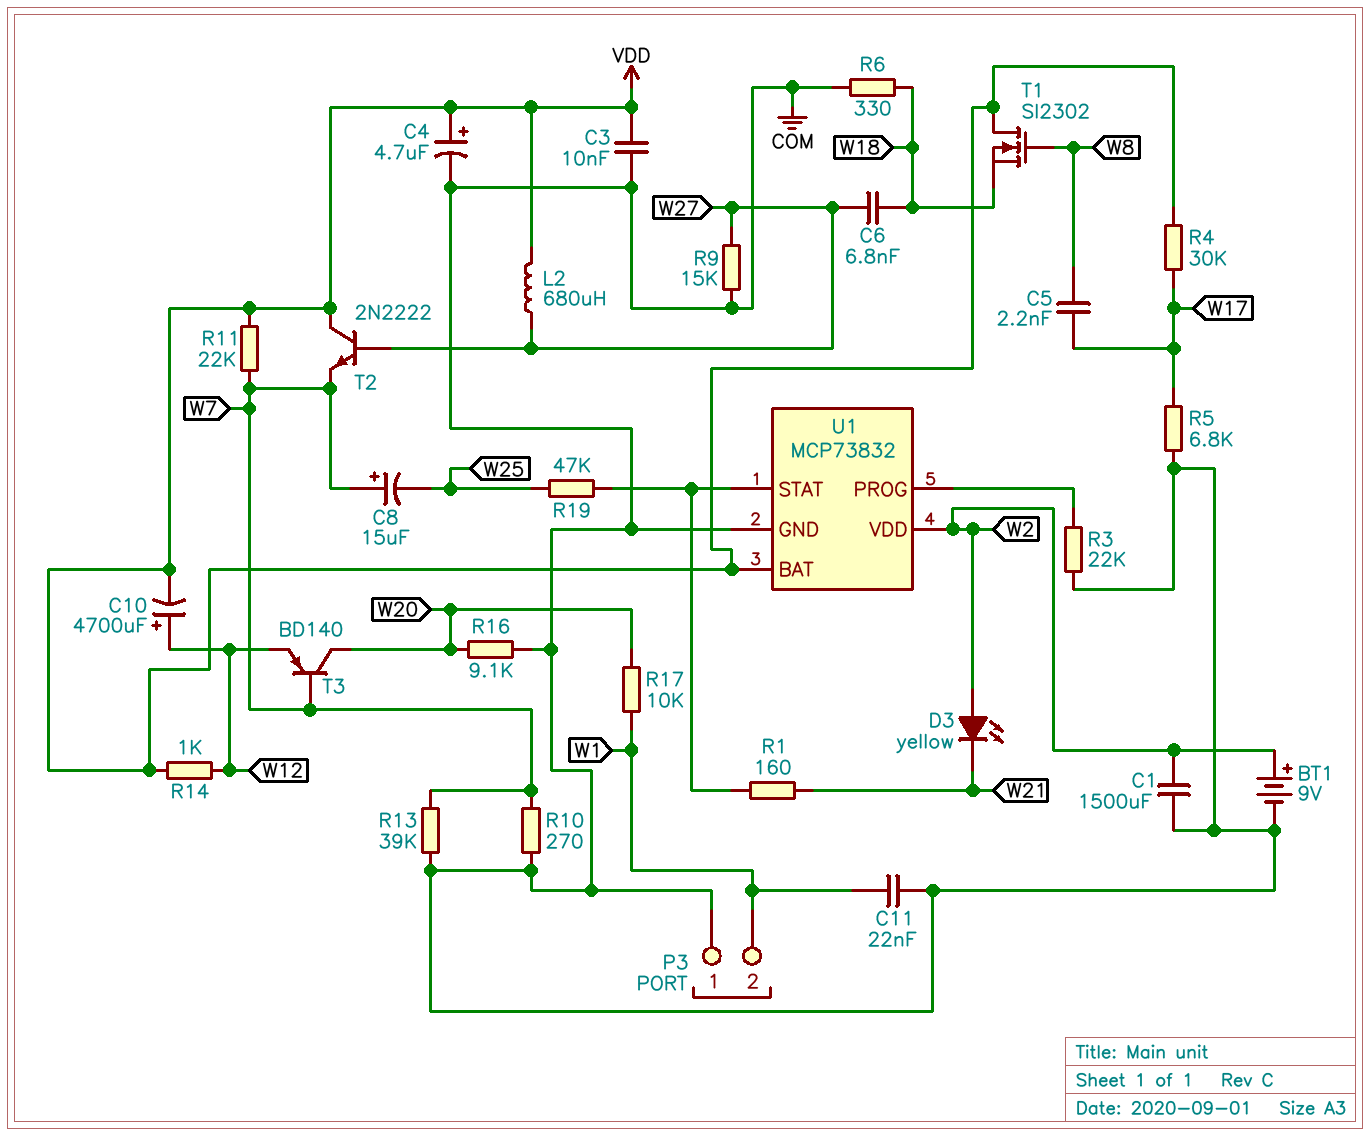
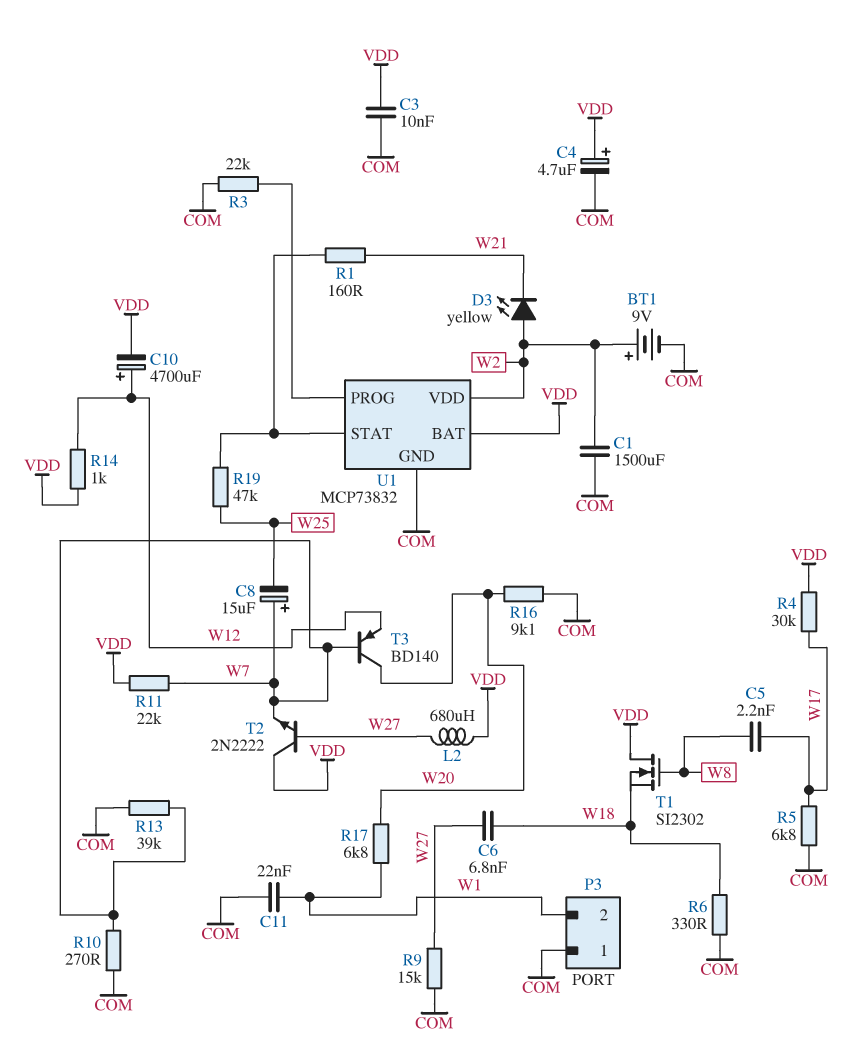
R17: 10k (W1, W20) -> 6.8k (W1, W20)

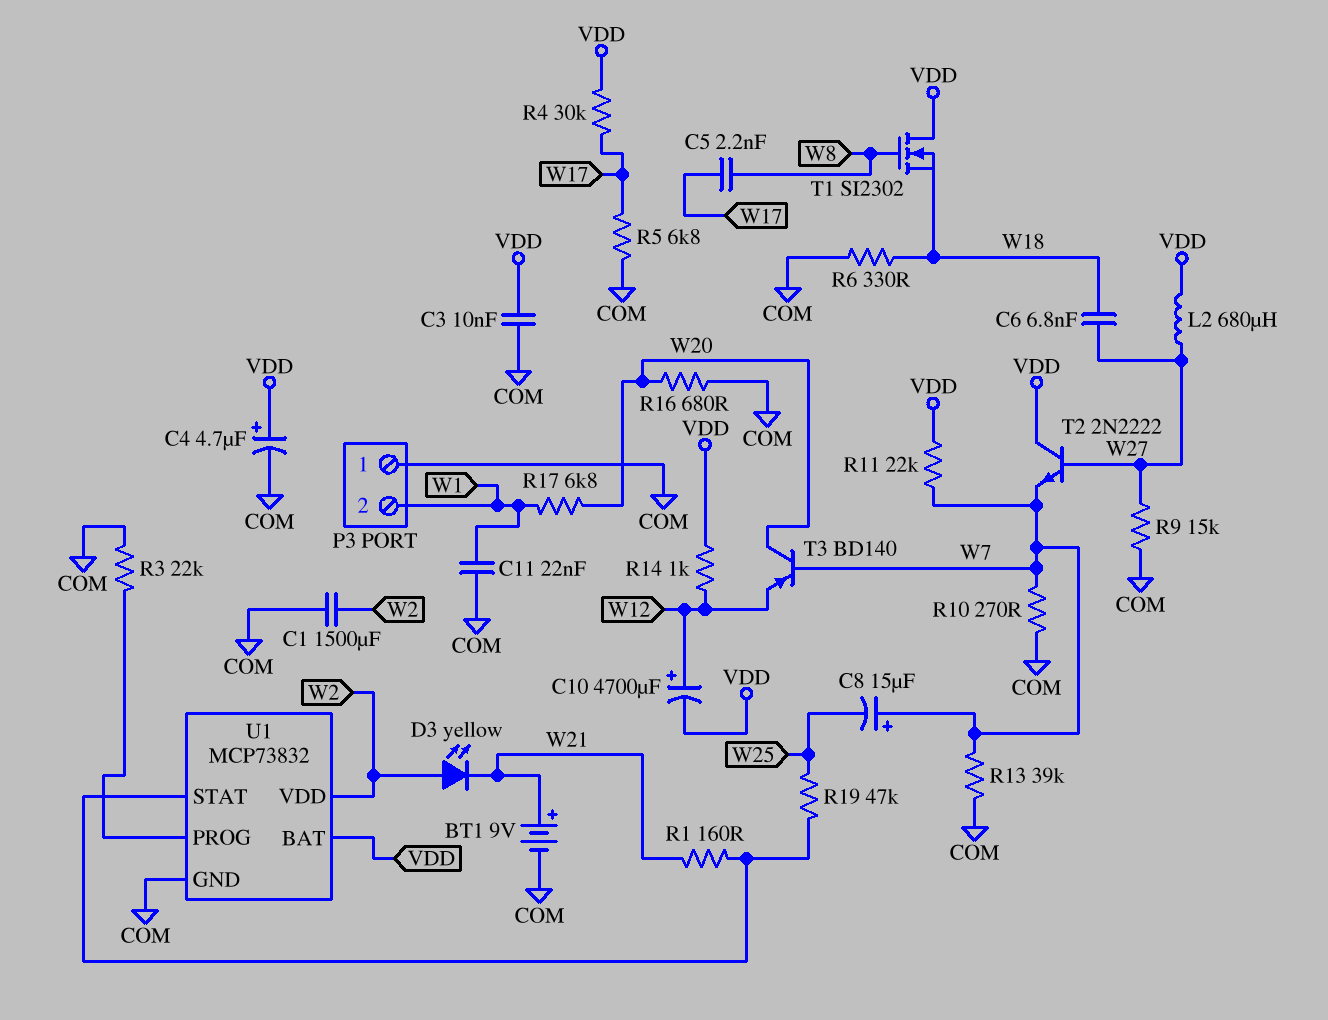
BT1: 9V (plus W2, minus COM) -> 9V (plus W21, minus COM)
R16: 9.1k (COM, W20) -> 680 (COM, W20)

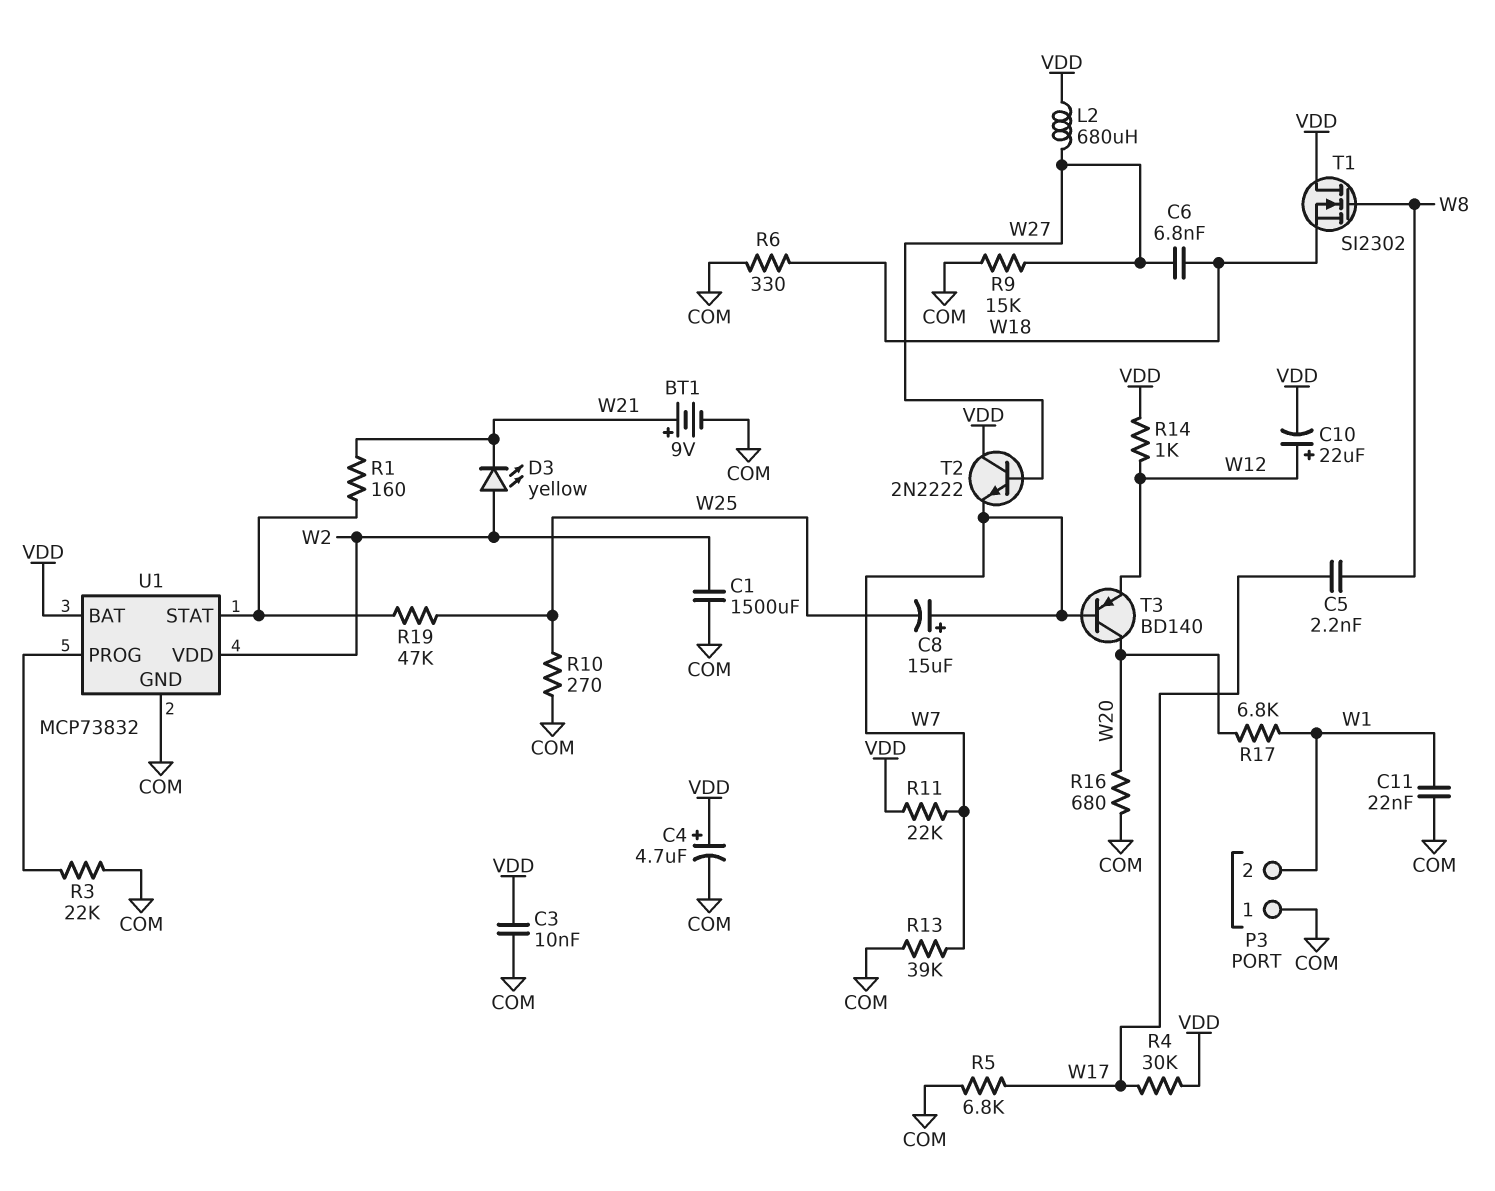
C10: 4700uF (plus W12, minus VDD) -> 22uF (plus W12, minus VDD)
R10: 270 (COM, W7) -> 270 (COM, W25)

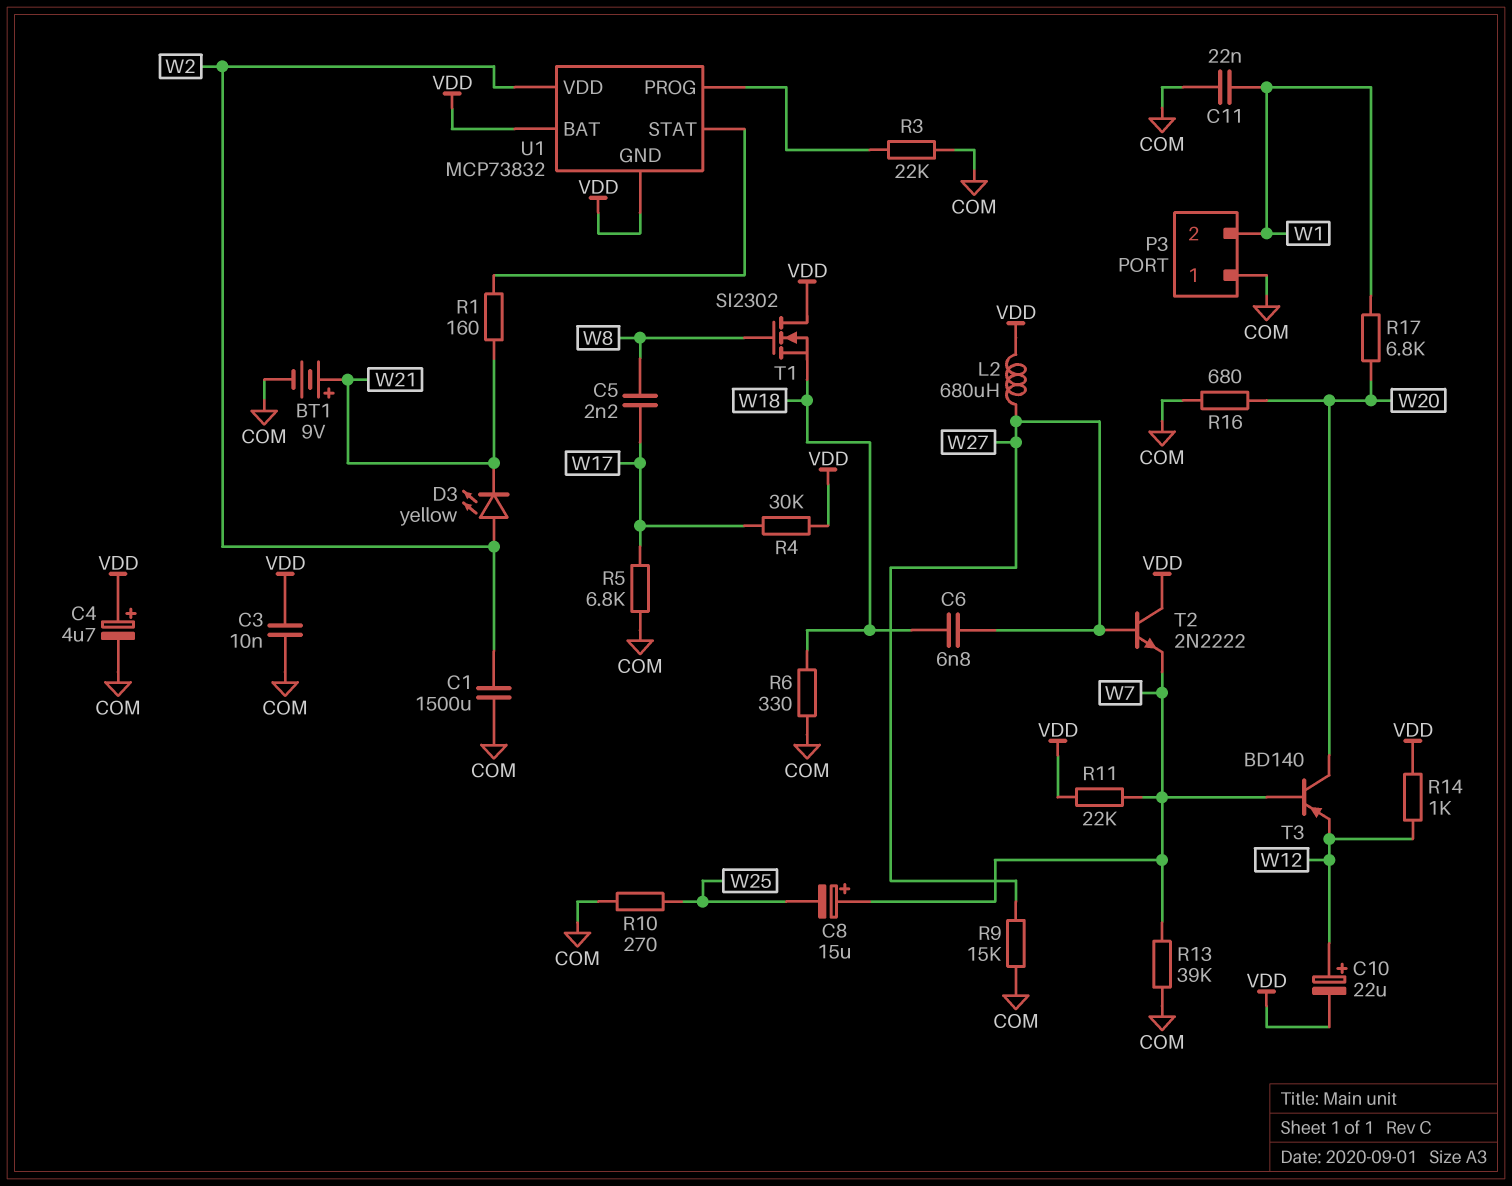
R19: 47k (U1/STAT, W25) -> none
U1 pin GND: COM -> VDD

